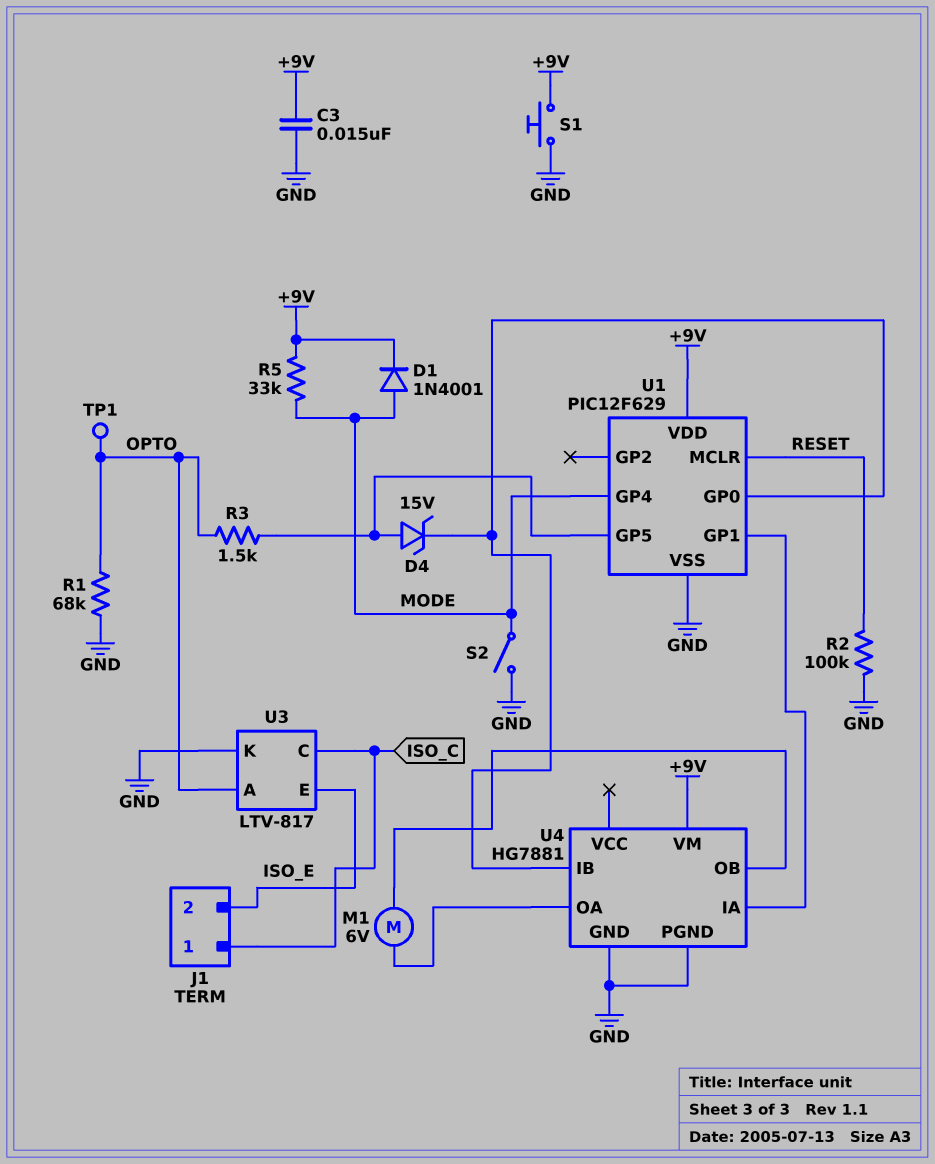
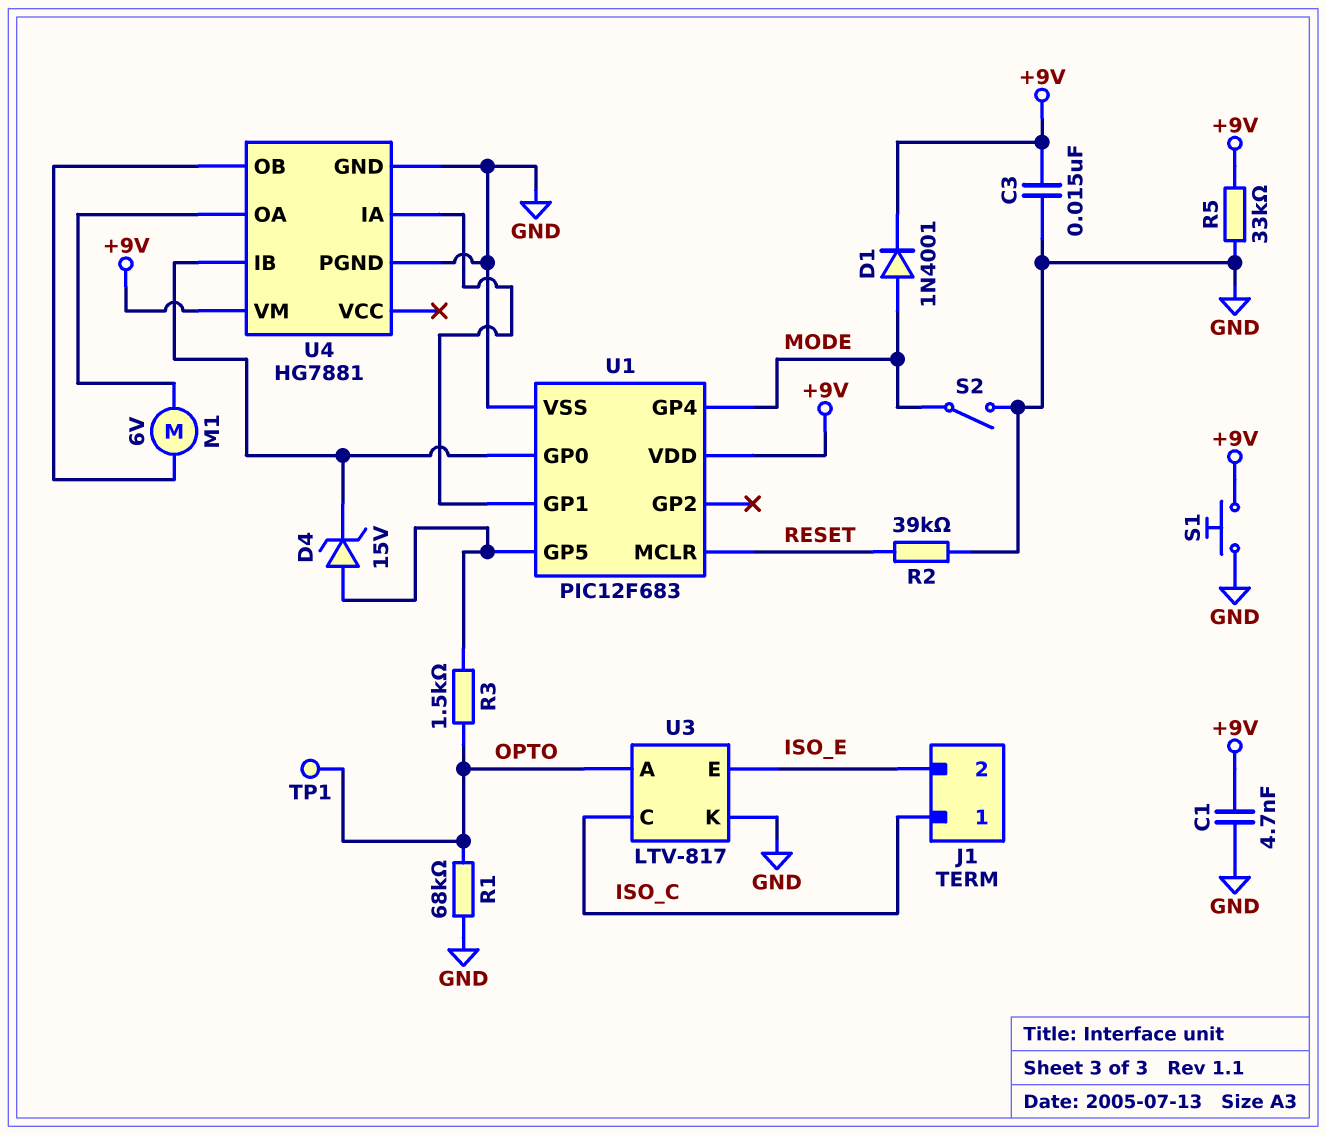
C1: none -> 4.7nF (+9V, GND)
R2: 100k (GND, RESET) -> 39k (GND, RESET)
R5: 33k (+9V, MODE) -> 33k (+9V, GND)
U1: PIC12F629 -> PIC12F683

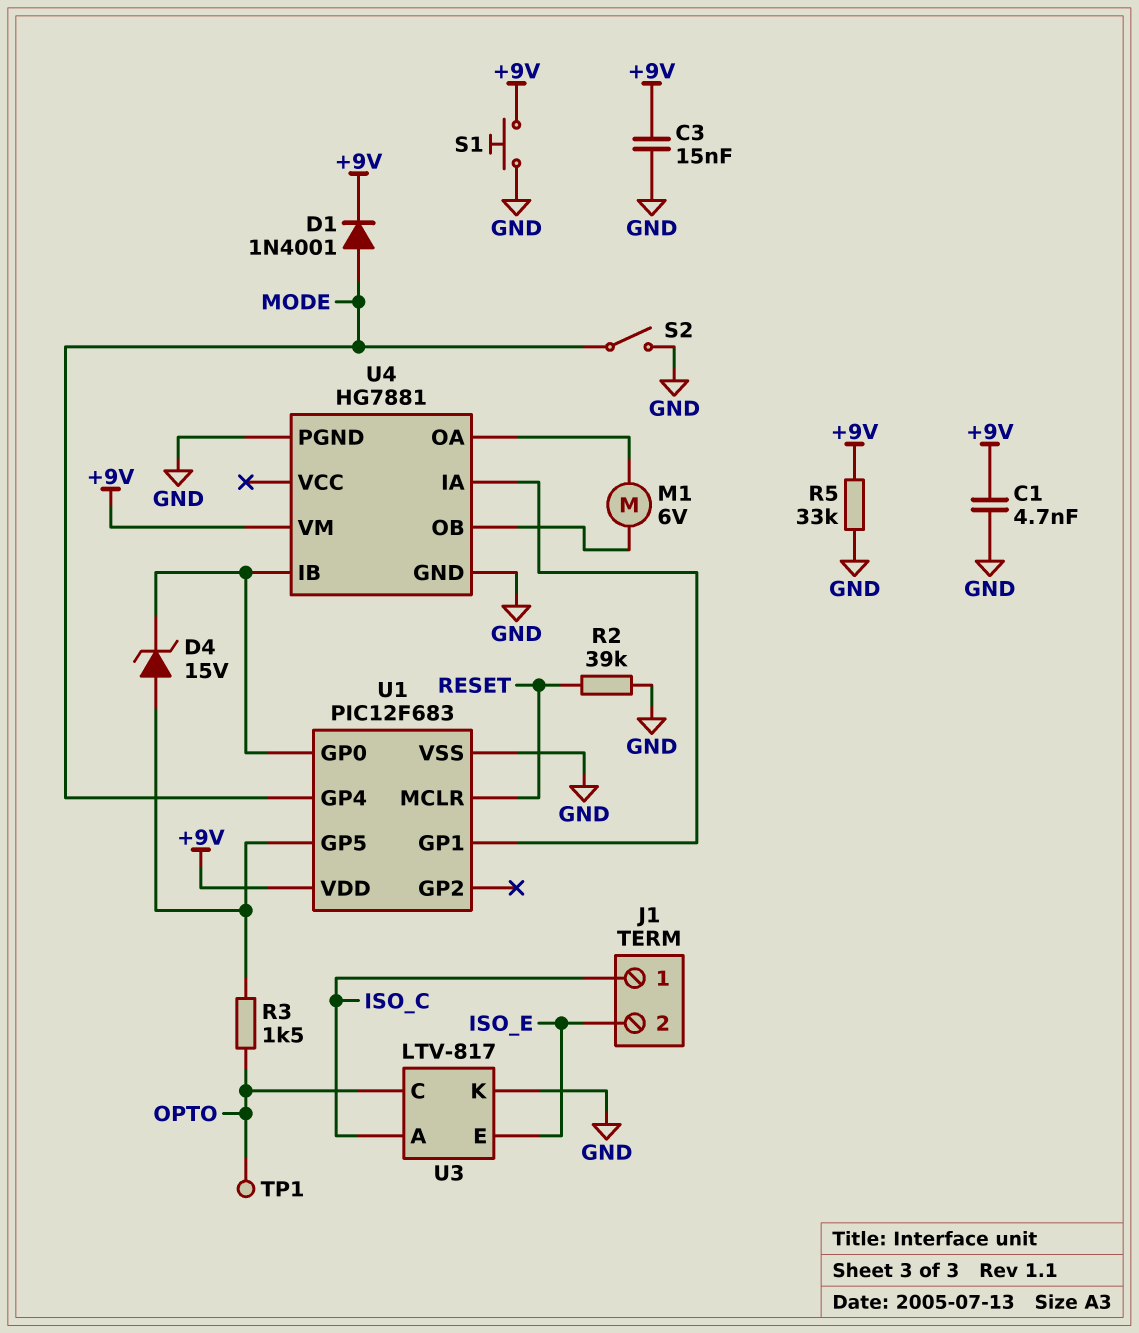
R1: 68k (GND, OPTO) -> none
U3 pin A: OPTO -> ISO_C
U3 pin C: ISO_C -> OPTO

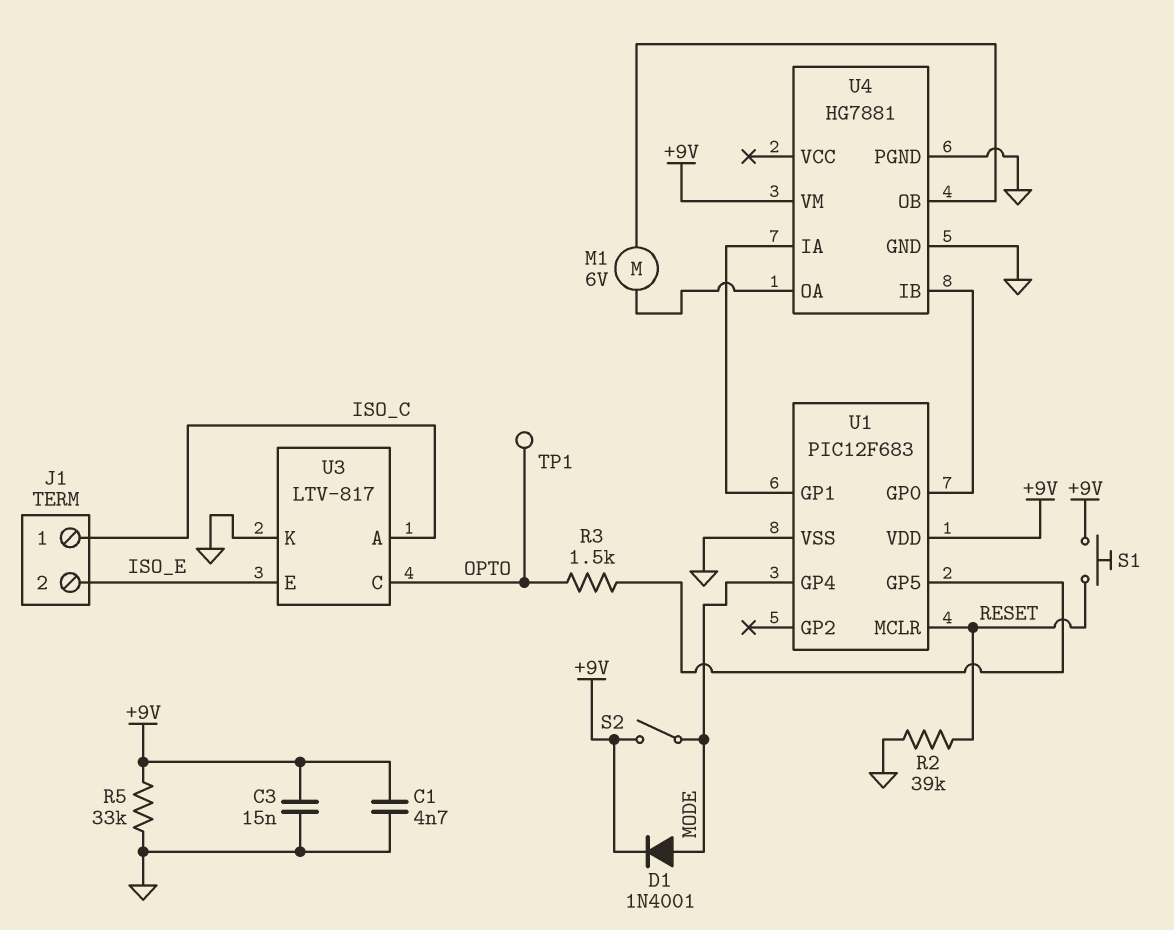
D4: zener 15V (A U1/GP5, K U1/GP0) -> none
S1: button (+9V, GND) -> button (+9V, RESET)
S2: switch (GND, MODE) -> switch (+9V, MODE)

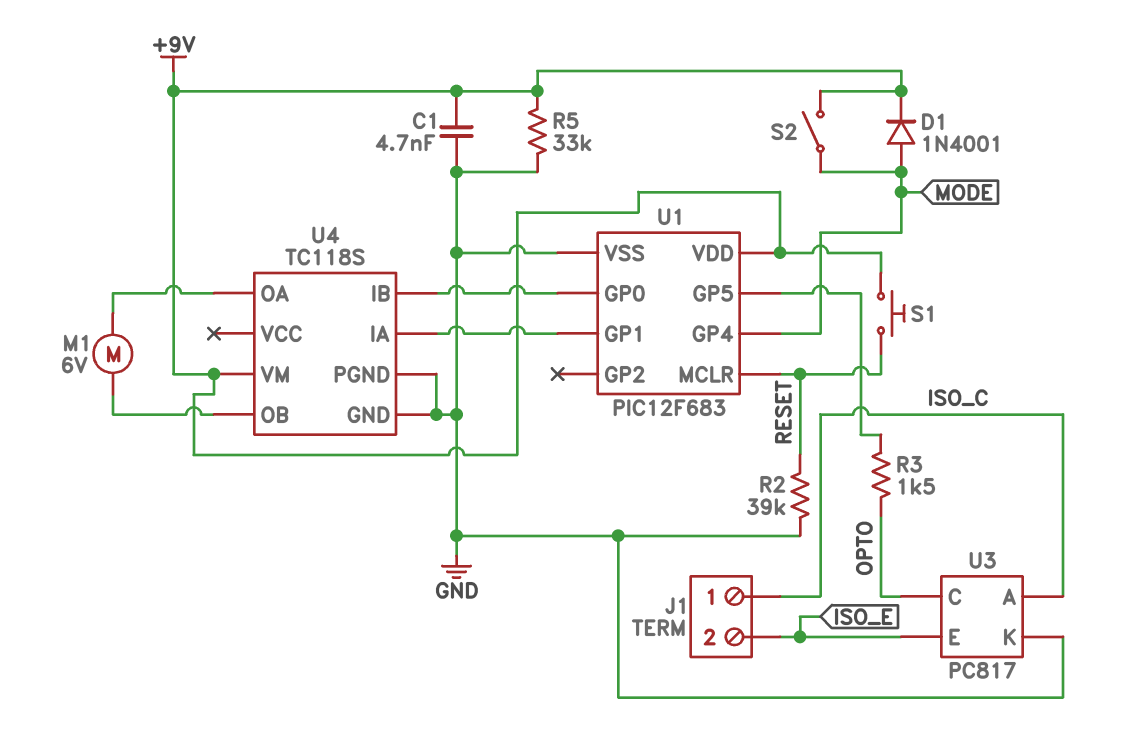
C3: 15nF (+9V, GND) -> none
TP1: test point (OPTO) -> none
U3: LTV-817 -> PC817
U4: HG7881 -> TC118S

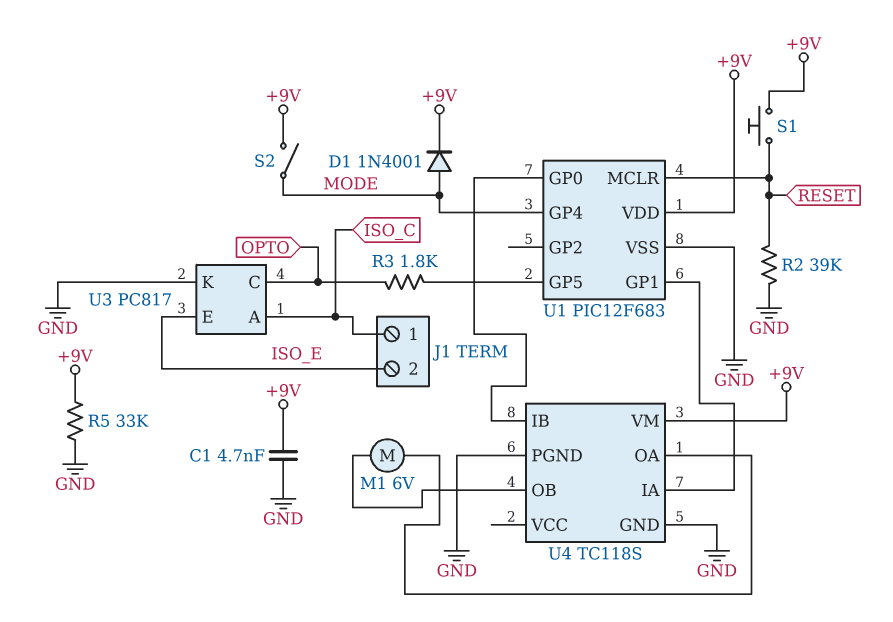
R3: 1.5k (OPTO, U1/GP5) -> 1.8k (OPTO, U1/GP5)

